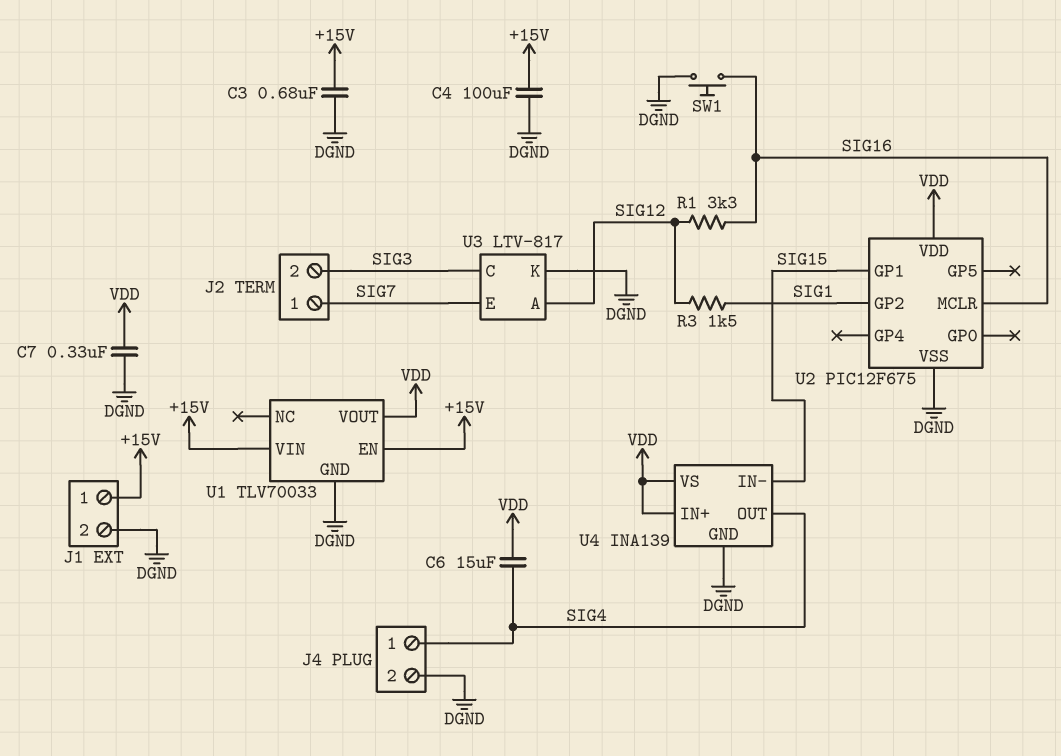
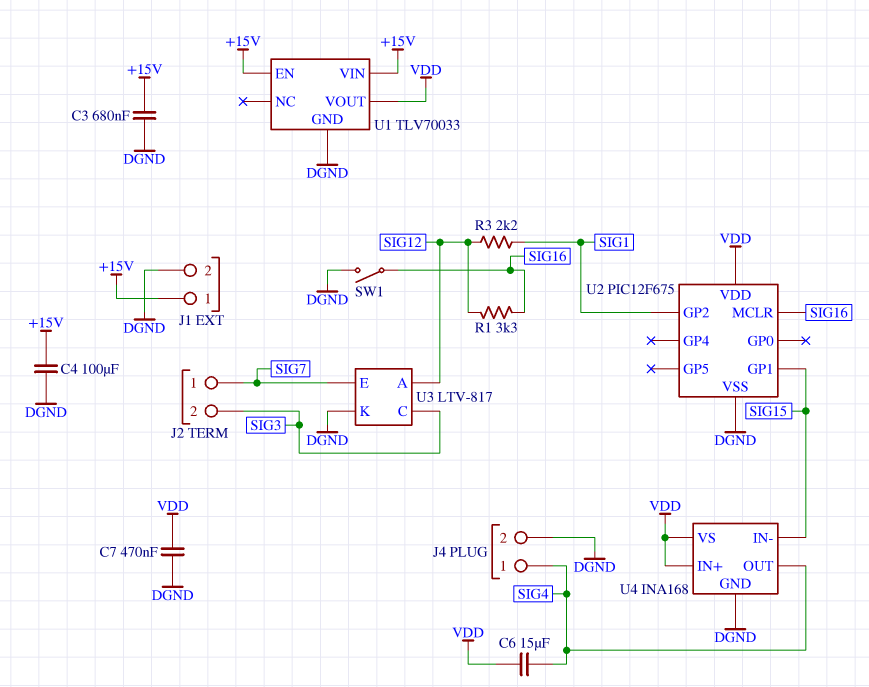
C7: 330nF (DGND, VDD) -> 470nF (DGND, VDD)
R3: 1.5k (SIG1, SIG12) -> 2.2k (SIG1, SIG12)
SW1: button (DGND, SIG16) -> switch (DGND, SIG16)
U4: INA139 -> INA168

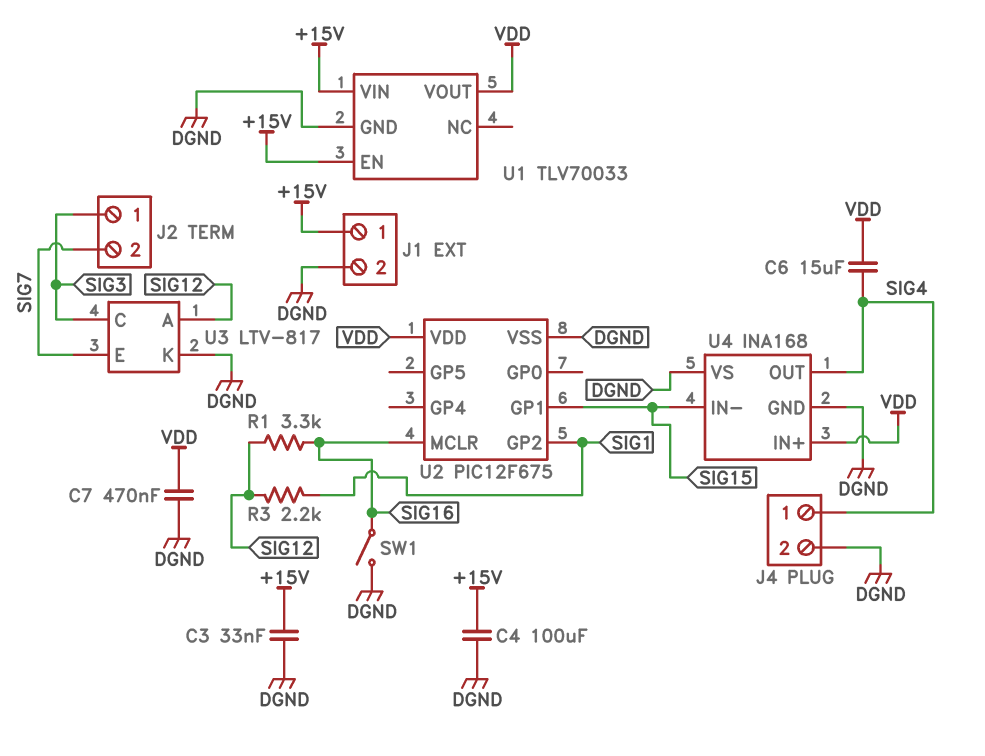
C3: 680nF (+15V, DGND) -> 33nF (+15V, DGND)
J2 pin 1: SIG7 -> SIG3
J2 pin 2: SIG3 -> SIG7
U4 pin VS: VDD -> DGND

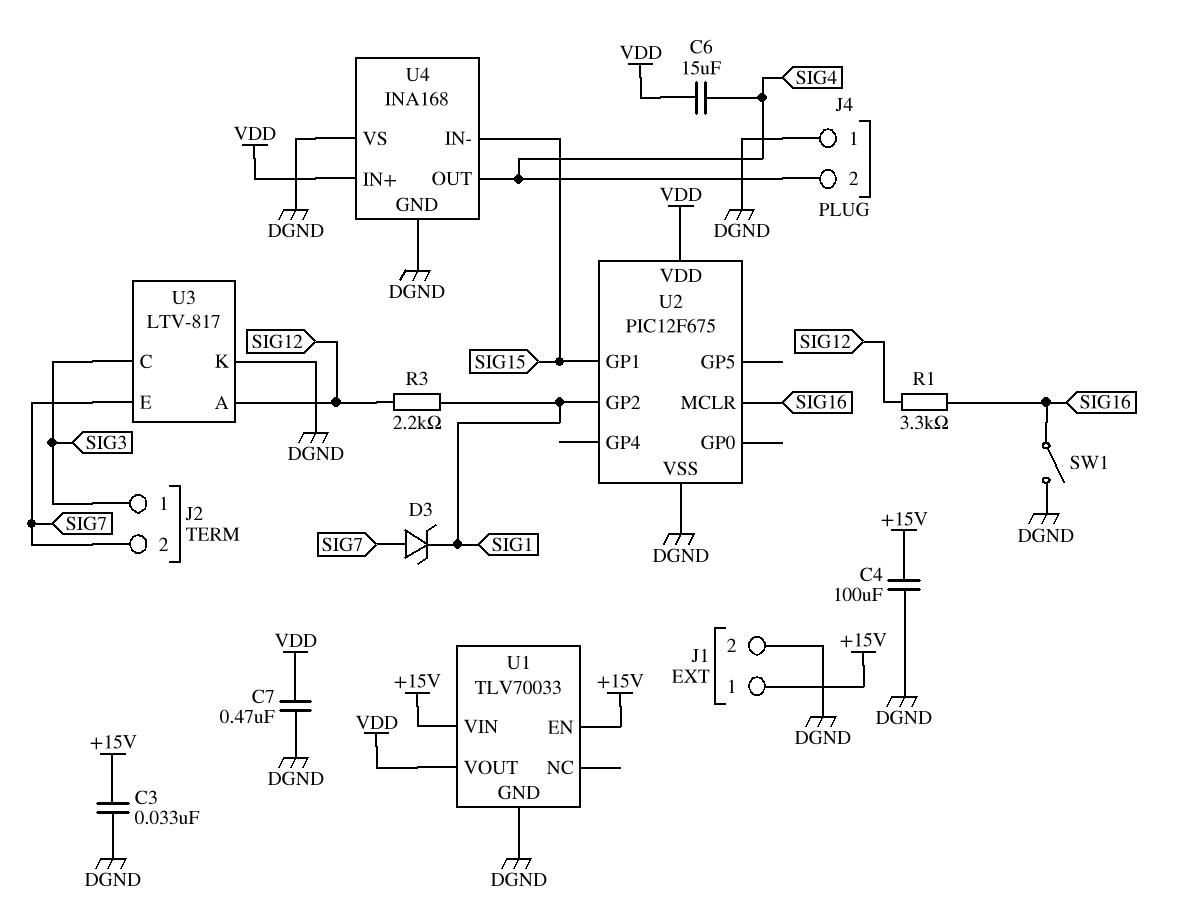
D3: none -> zener (A SIG7, K SIG1)
J4 pin 1: SIG4 -> DGND
J4 pin 2: DGND -> SIG4

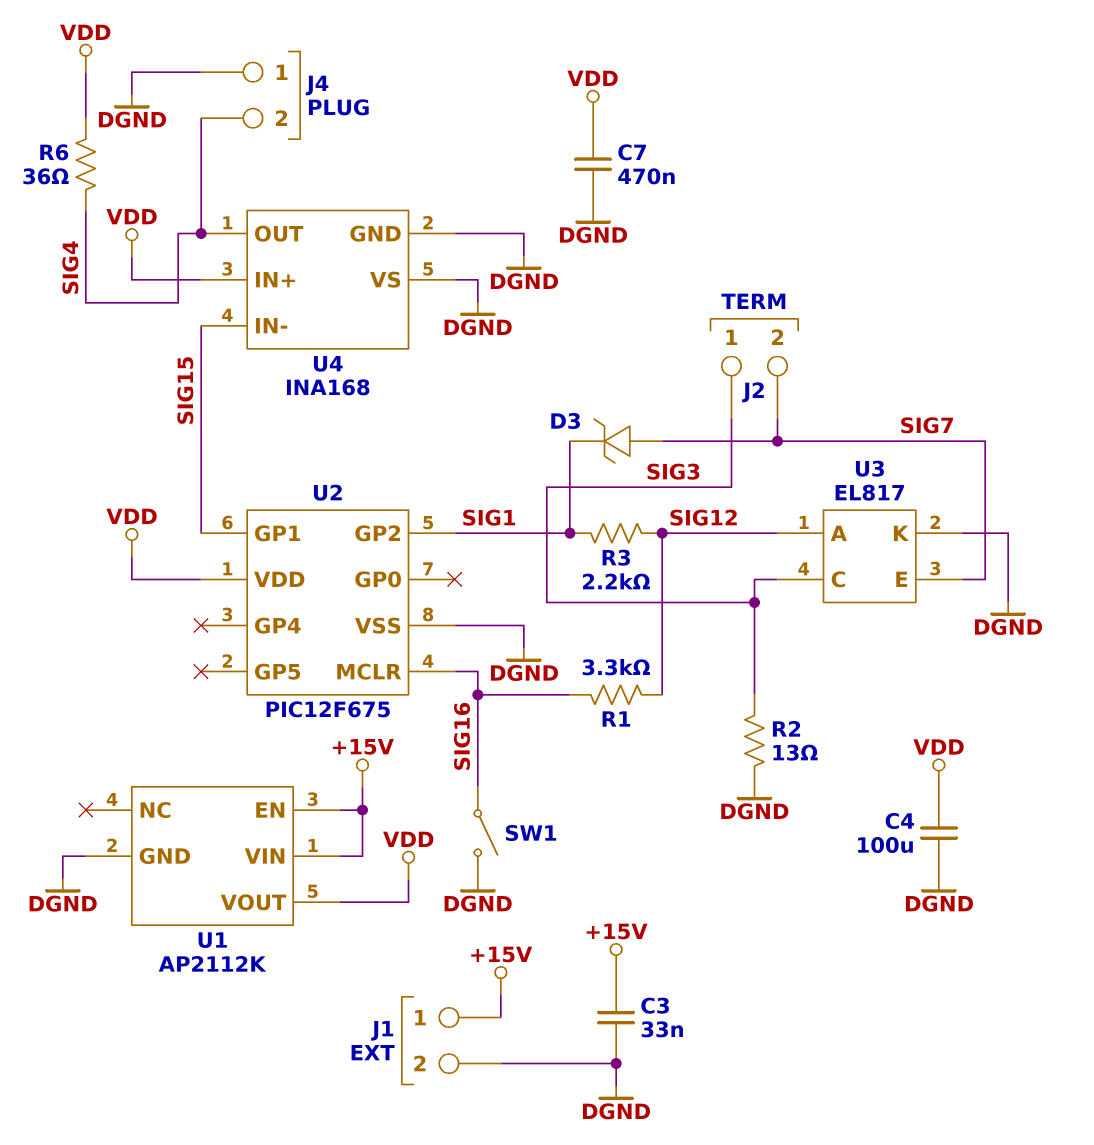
C4: 100uF (+15V, DGND) -> 100uF (DGND, VDD)
C6: 15uF (SIG4, VDD) -> none
R2: none -> 13 (DGND, SIG3)
R6: none -> 36 (SIG4, VDD)
U1: TLV70033 -> AP2112K
U3: LTV-817 -> EL817

